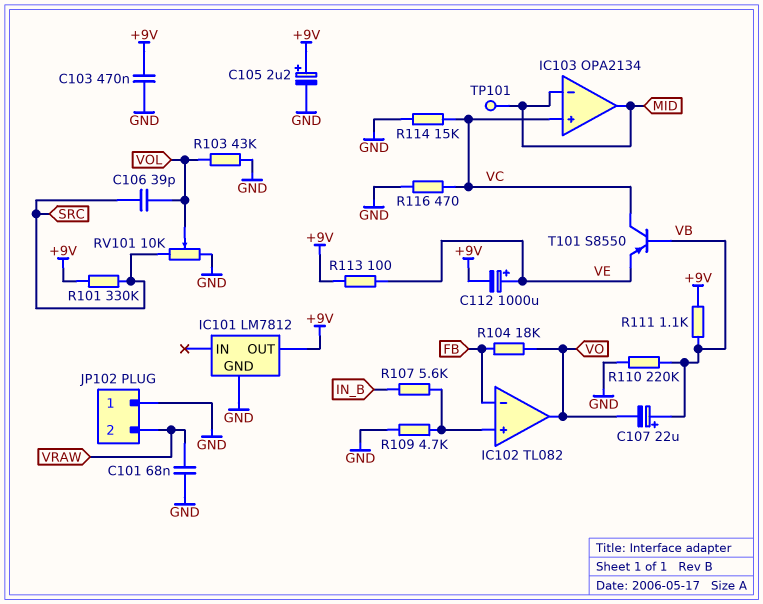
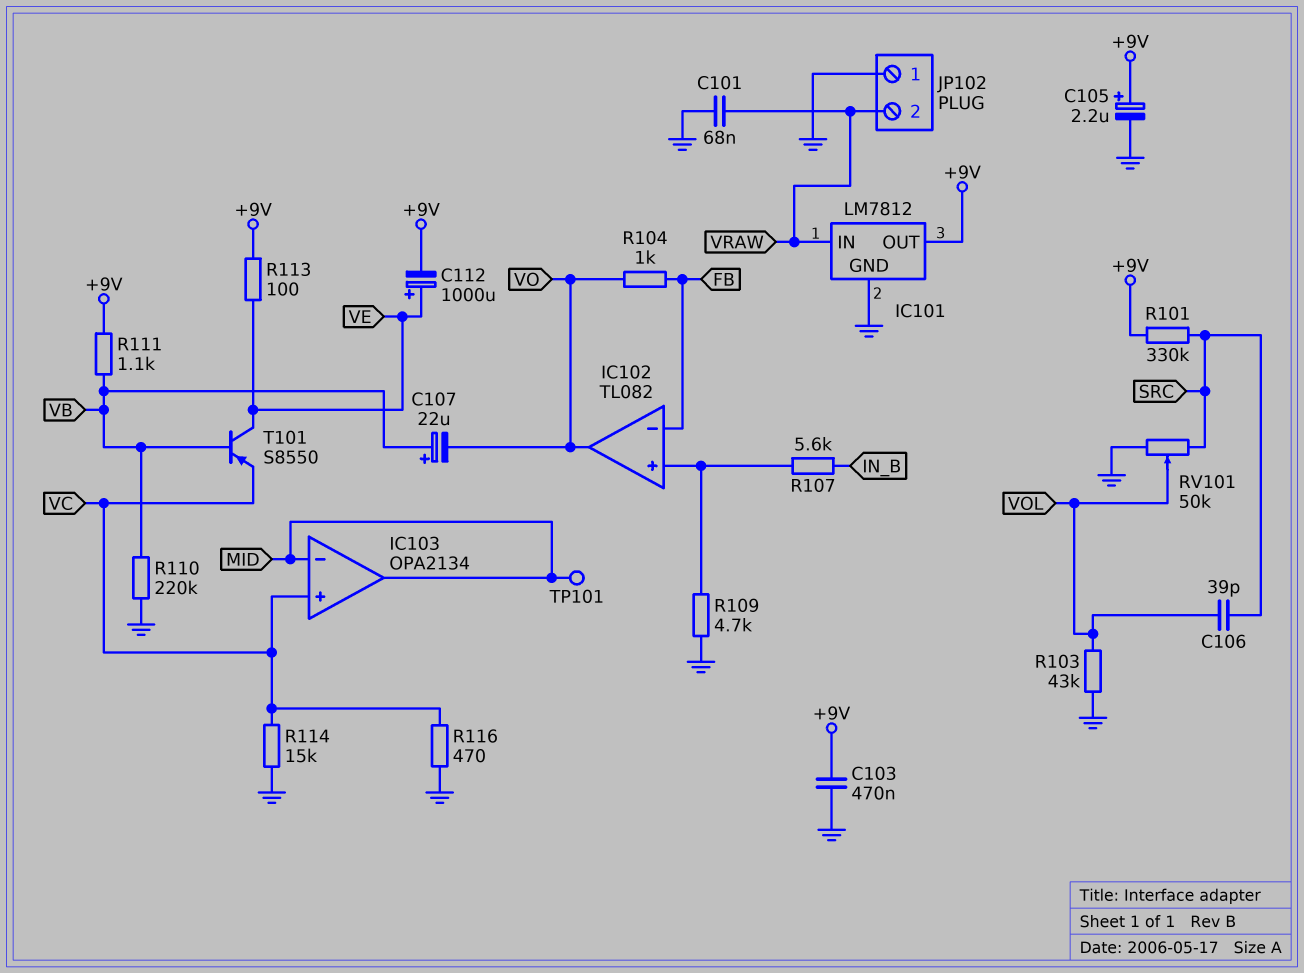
IC101 pin IN: none -> VRAW
R104: 18k (FB, VO) -> 1k (FB, VO)
RV101: 10k (GND, SRC, wiper VOL) -> 50k (GND, SRC, wiper VOL)
T101: PNP S8550 (B VB, C VC, E VE) -> PNP S8550 (B VB, C VE, E VC)

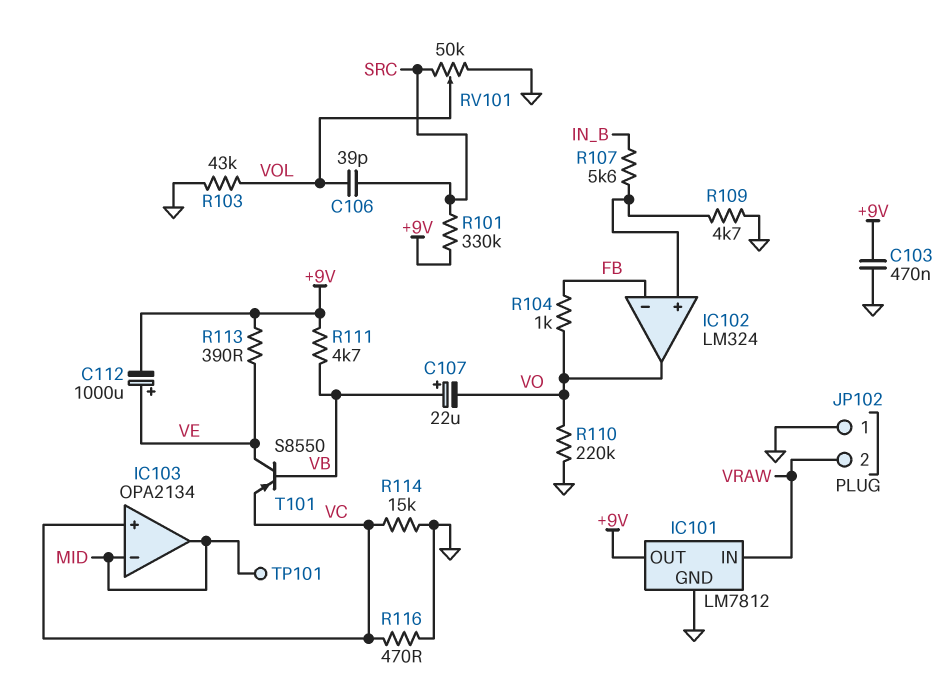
C101: 68nF (GND, VRAW) -> none
C105: 2.2uF (plus +9V, minus GND) -> none
IC102: TL082 -> LM324
R110: 220k (GND, VB) -> 220k (GND, VO)
R111: 1.1k (+9V, VB) -> 4.7k (+9V, VB)
R113: 100 (+9V, VE) -> 390 (+9V, VE)

